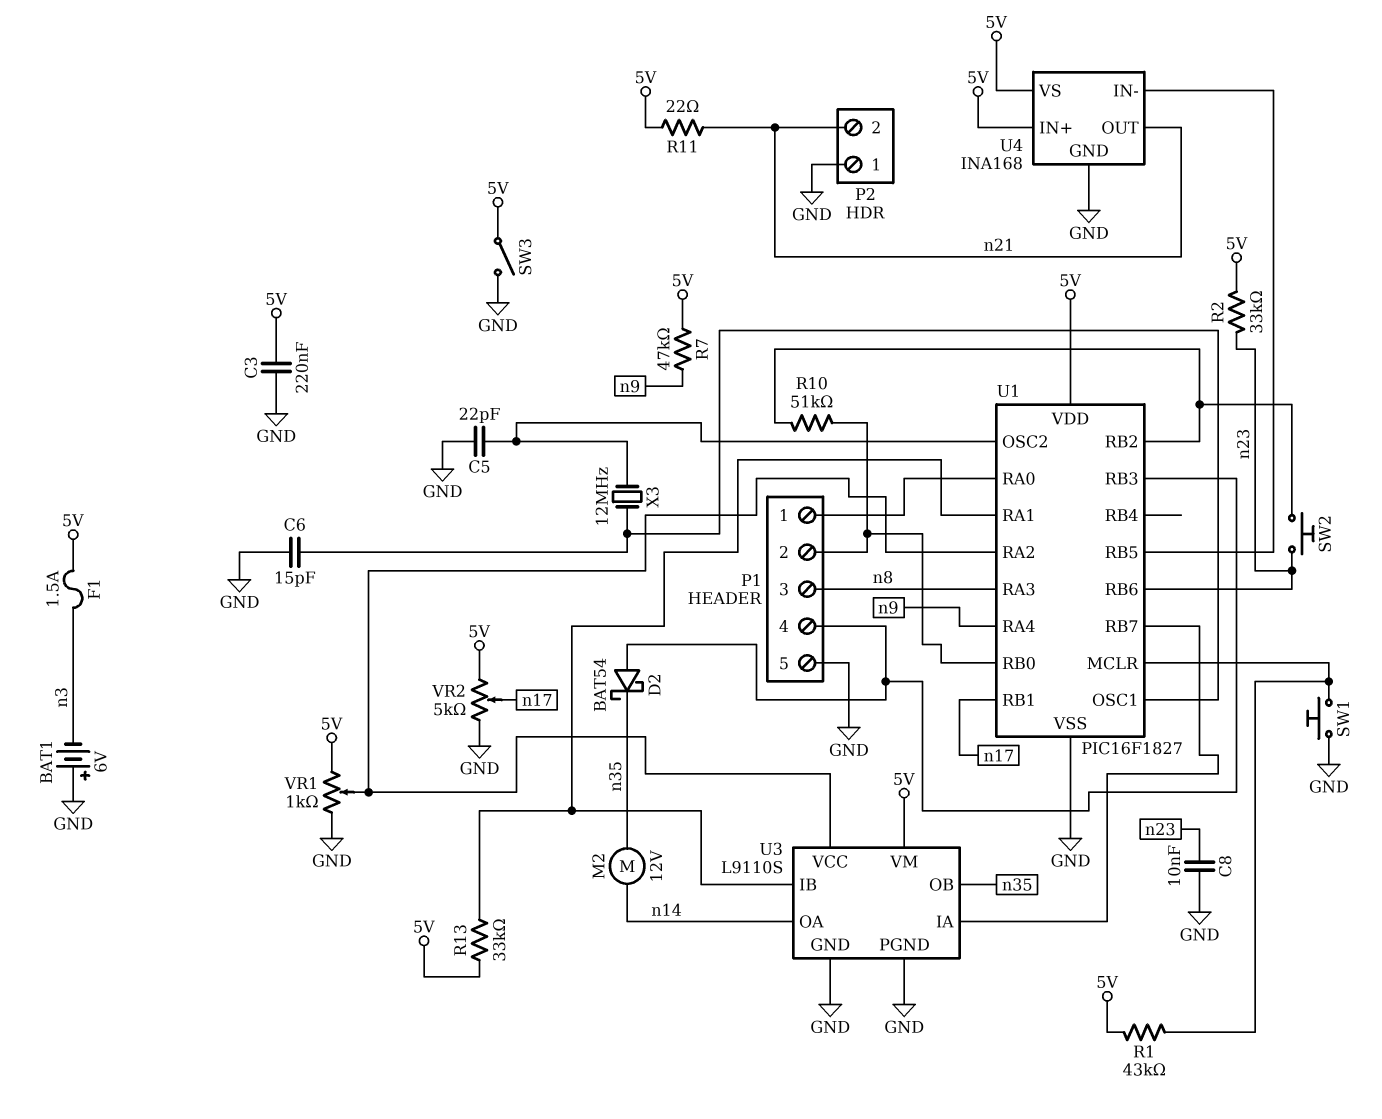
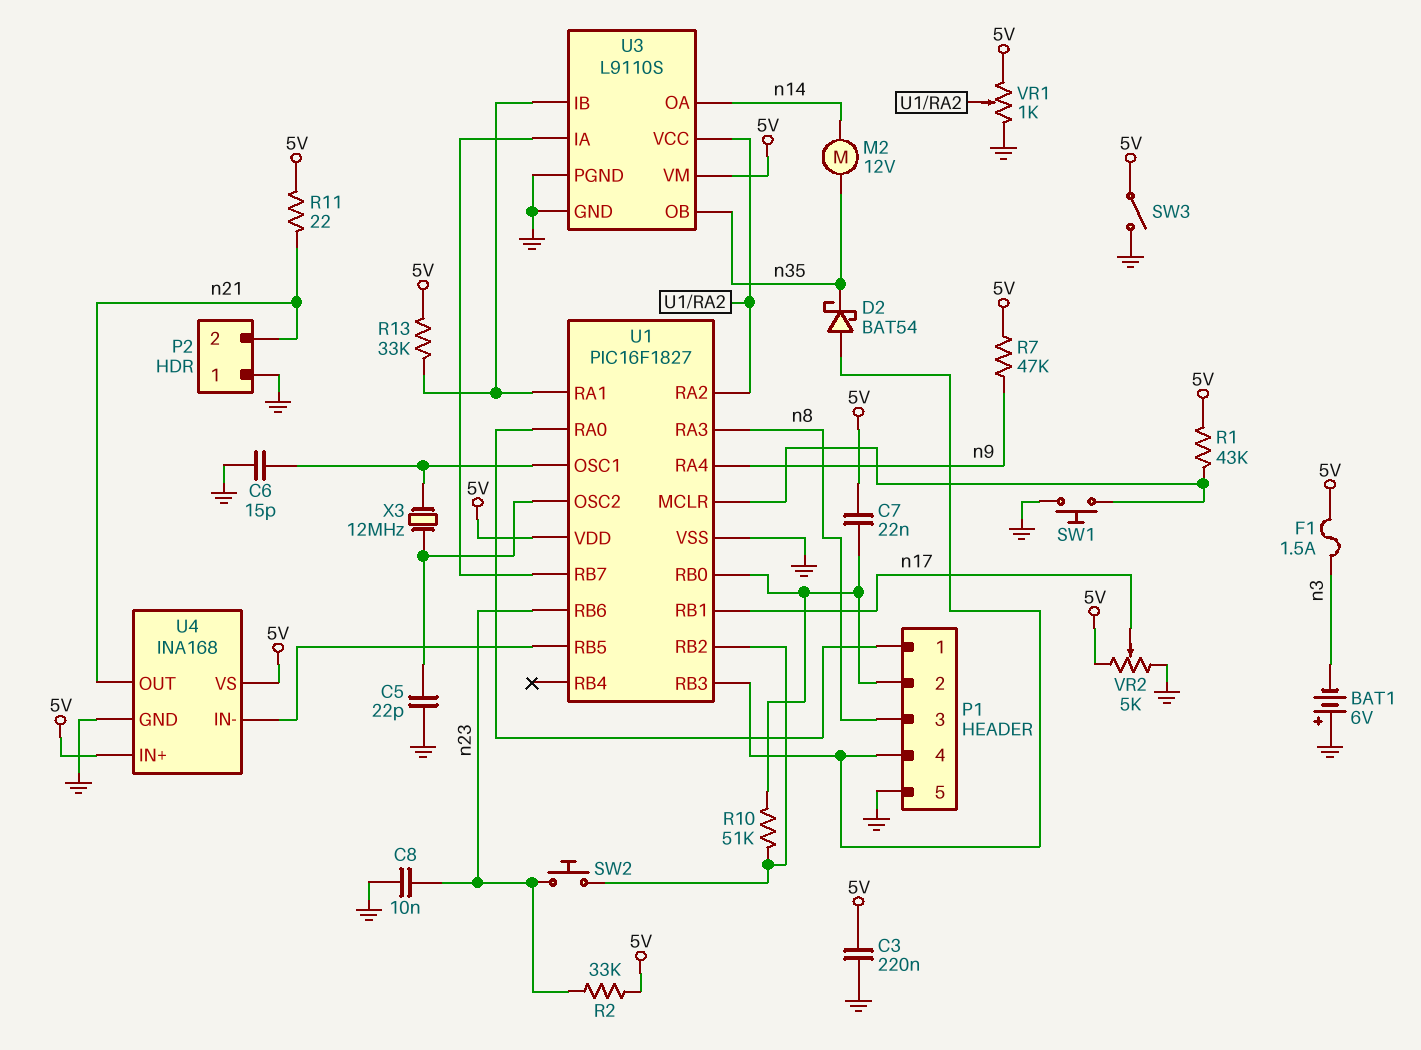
C7: none -> 22nF (5V, P1/2)

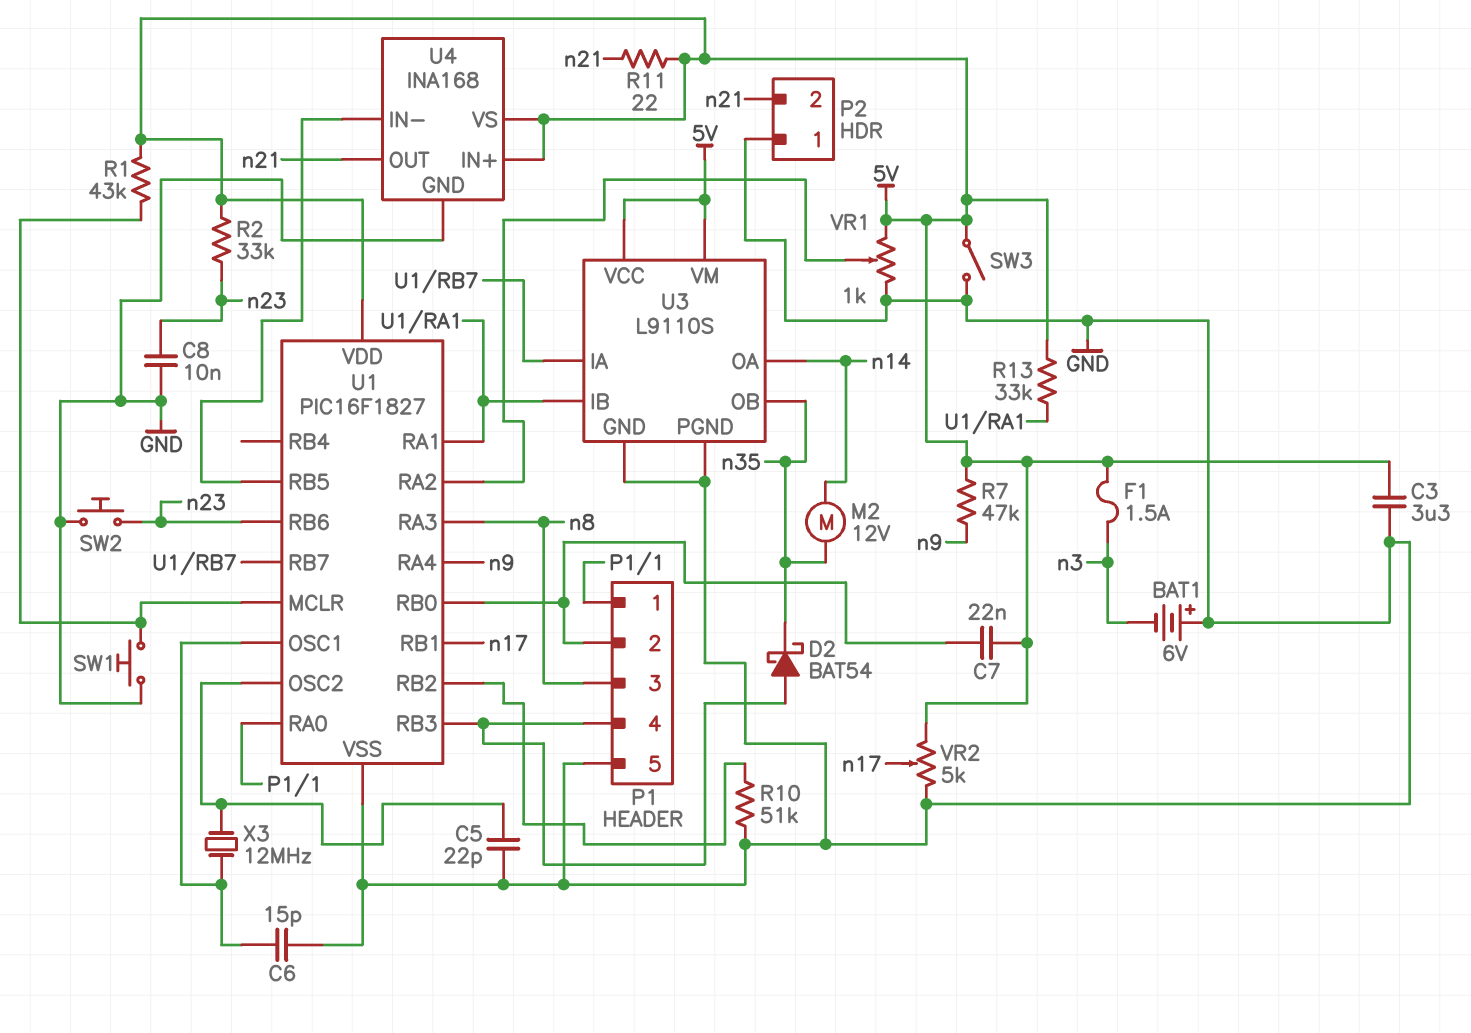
C3: 220nF (5V, GND) -> 3.3uF (5V, GND)
R10: 51k (P1/2, U1/RB2) -> 51k (GND, U1/RB2)
SW2: button (U1/RB2, n23) -> button (GND, n23)
U3 pin VCC: U1/RA2 -> 5V

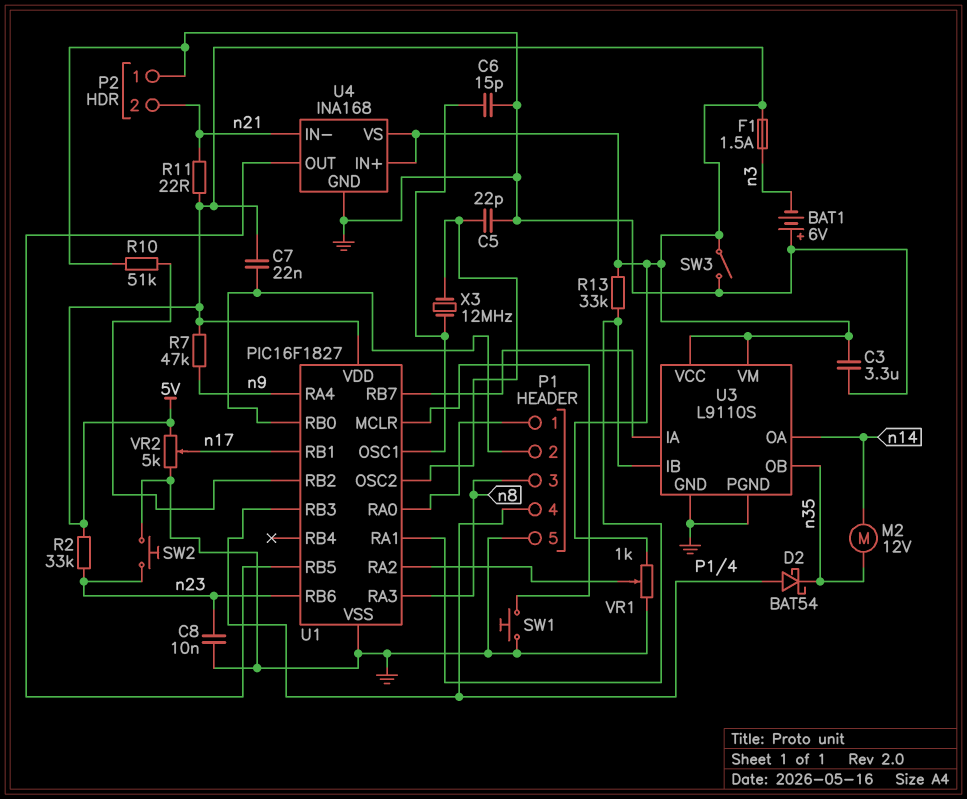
R1: 43k (5V, U1/MCLR) -> none
U4 pin IN-: U1/RB5 -> n21
U4 pin OUT: n21 -> U1/RB5

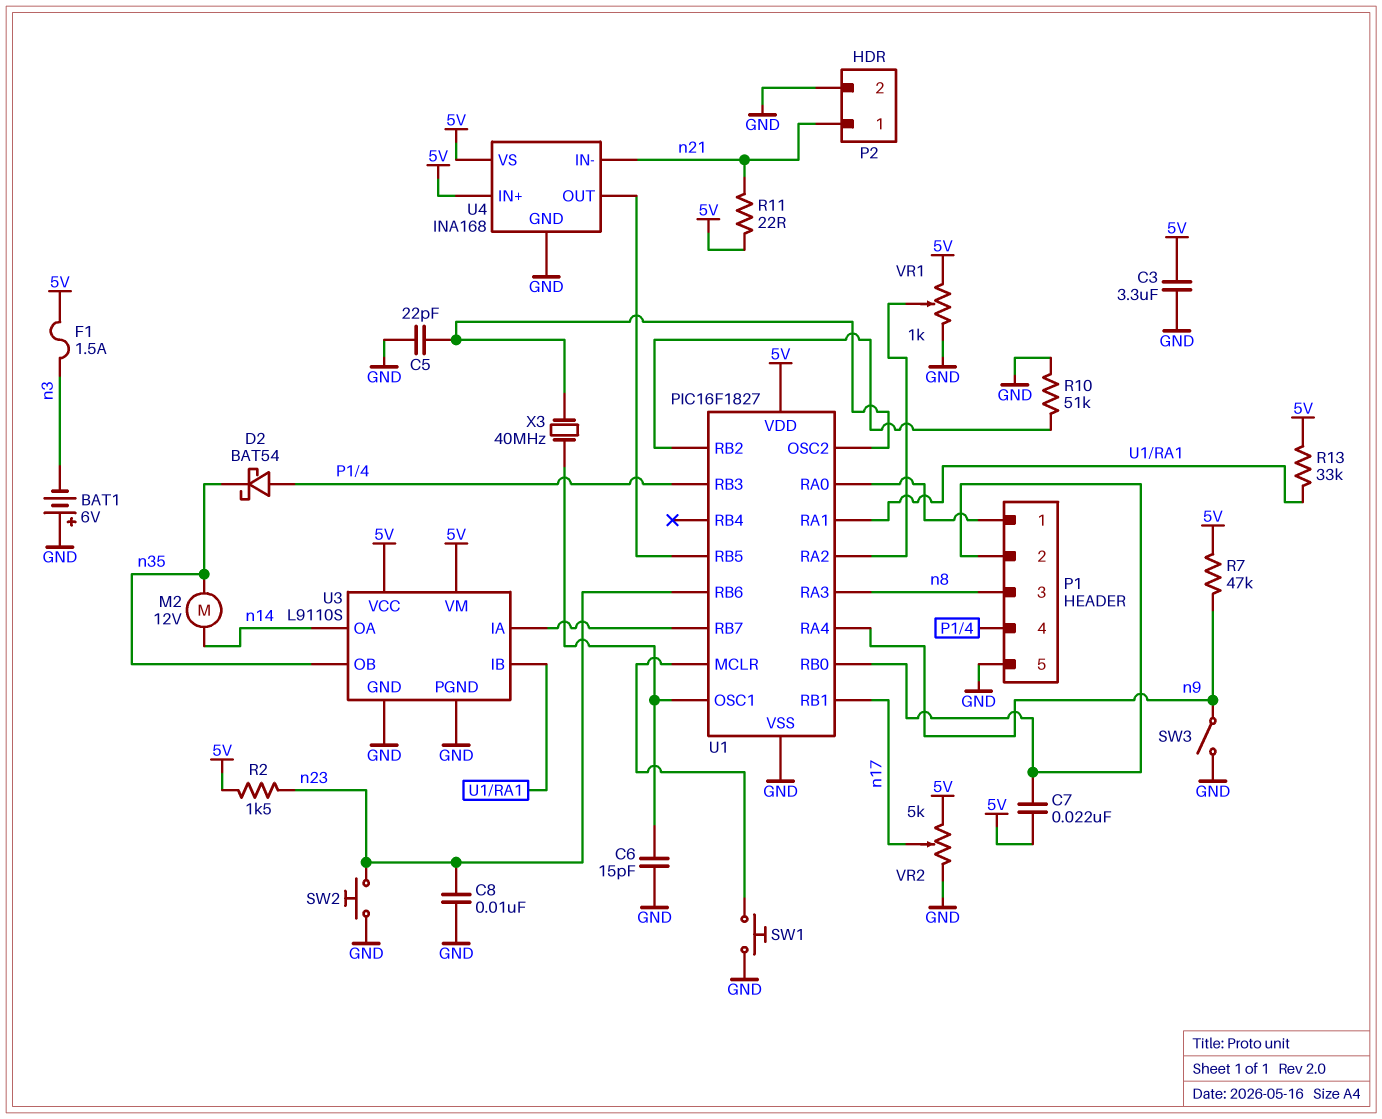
P2 pin 1: GND -> n21
P2 pin 2: n21 -> GND
R2: 33k (5V, n23) -> 1.5k (5V, n23)
SW3: switch (5V, GND) -> switch (GND, n9)
X3: 12MHz (U1/OSC1, U1/OSC2) -> 40MHz (U1/OSC1, U1/OSC2)

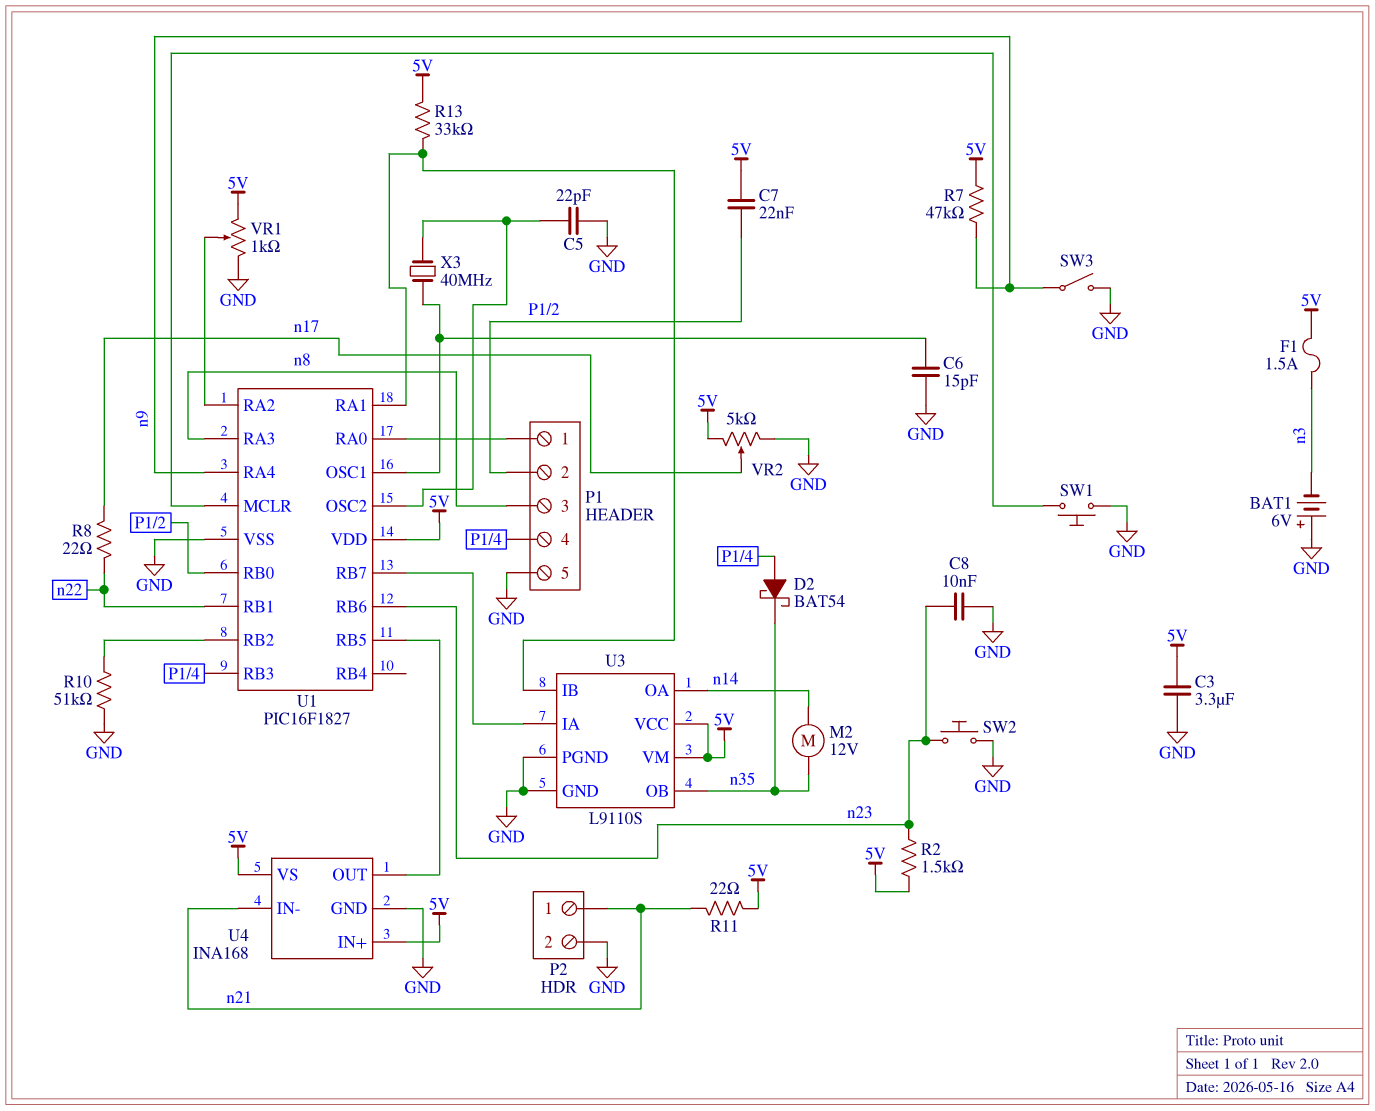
R8: none -> 22 (n17, n22)
U1 pin RB1: n17 -> n22

